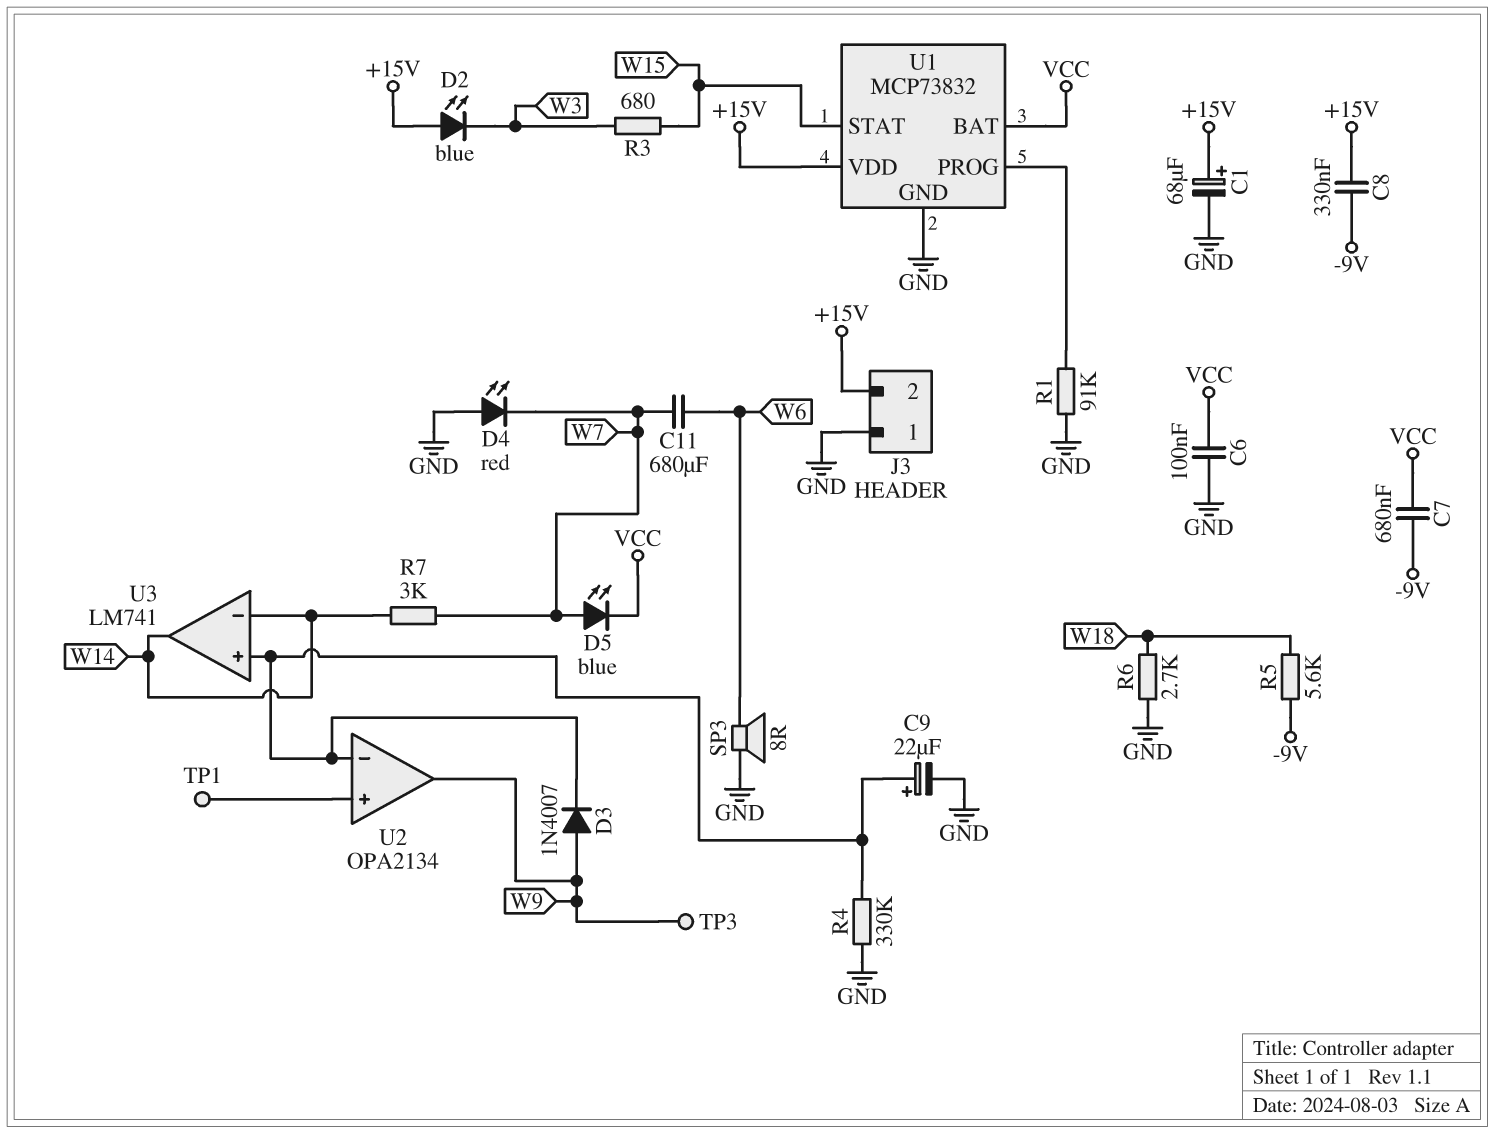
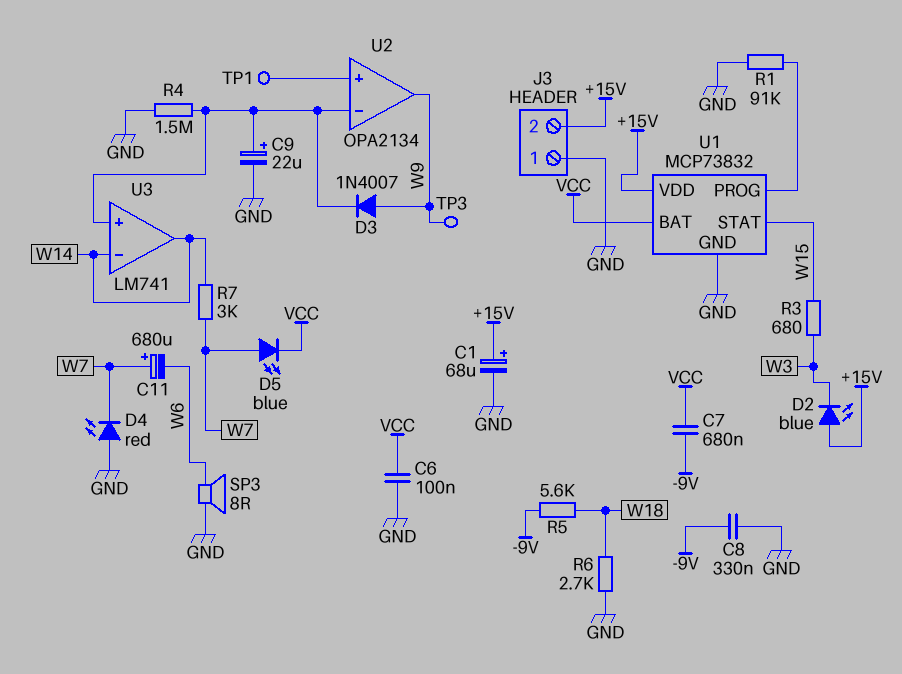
C8: 330nF (+15V, -9V) -> 330nF (-9V, GND)
C11: 680uF (W6, W7) -> 680uF (plus W7, minus W6)
R4: 330k (GND, U2/in-) -> 1.5M (GND, U2/in-)

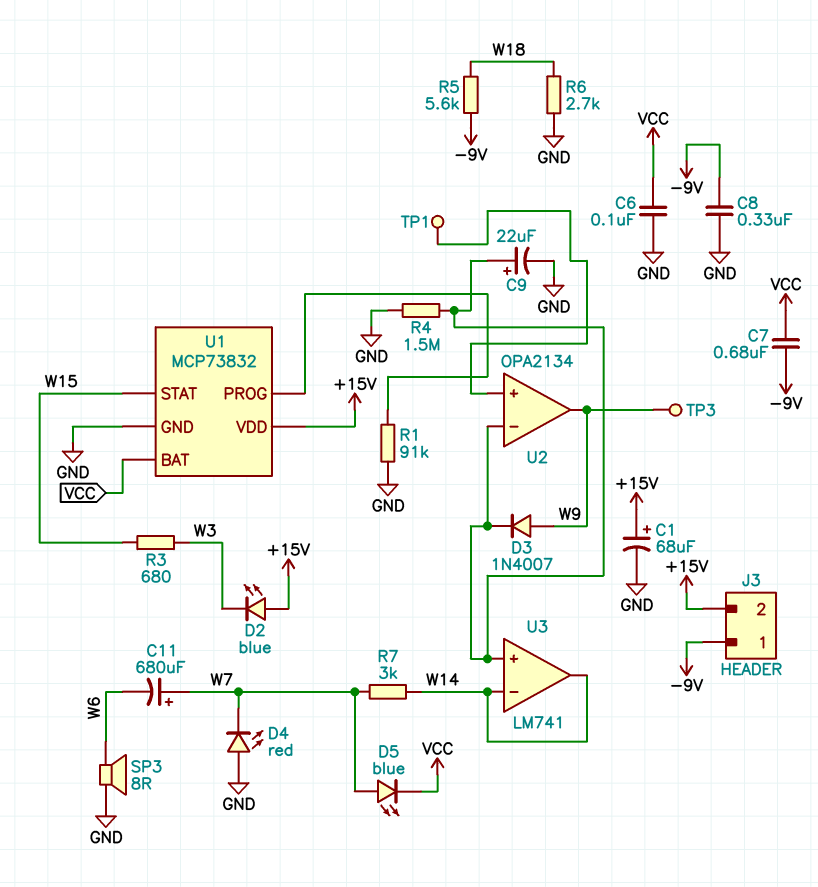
J3 pin 1: GND -> -9V

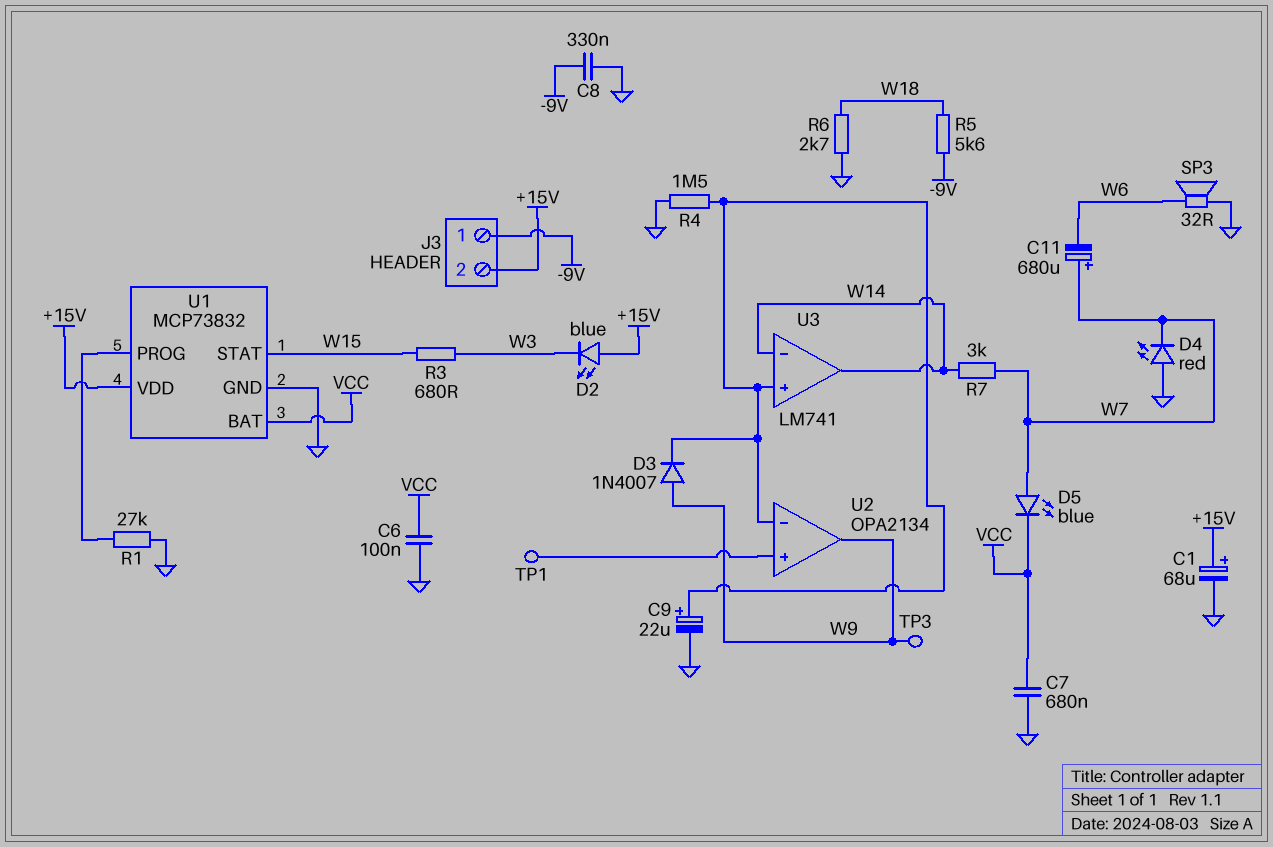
C7: 680nF (-9V, VCC) -> 680nF (GND, VCC)
R1: 91k (GND, U1/PROG) -> 27k (GND, U1/PROG)
SP3: speaker 8R (GND, W6) -> speaker 32R (GND, W6)

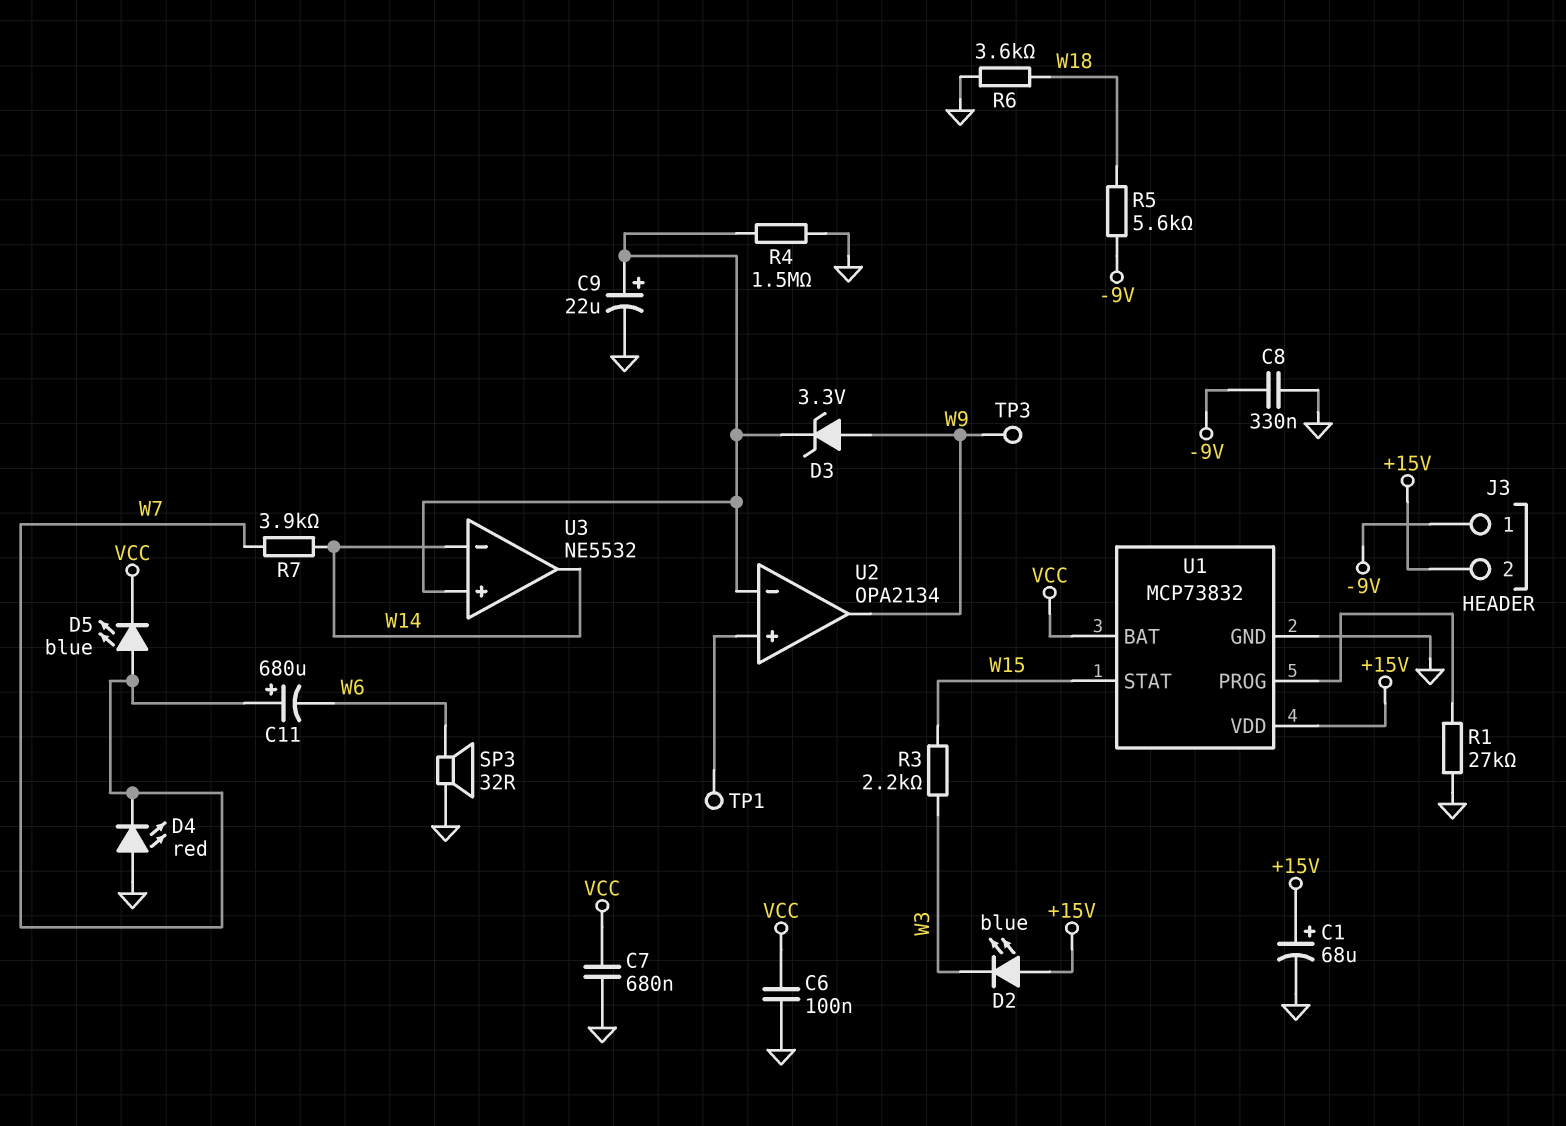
D3: diode 1N4007 (A W9, K U2/in-) -> zener 3.3V (A W9, K U2/in-)
R3: 680 (W3, W15) -> 2.2k (W3, W15)
R6: 2.7k (GND, W18) -> 3.6k (GND, W18)
R7: 3k (W7, W14) -> 3.9k (W7, W14)
U3: LM741 -> NE5532

